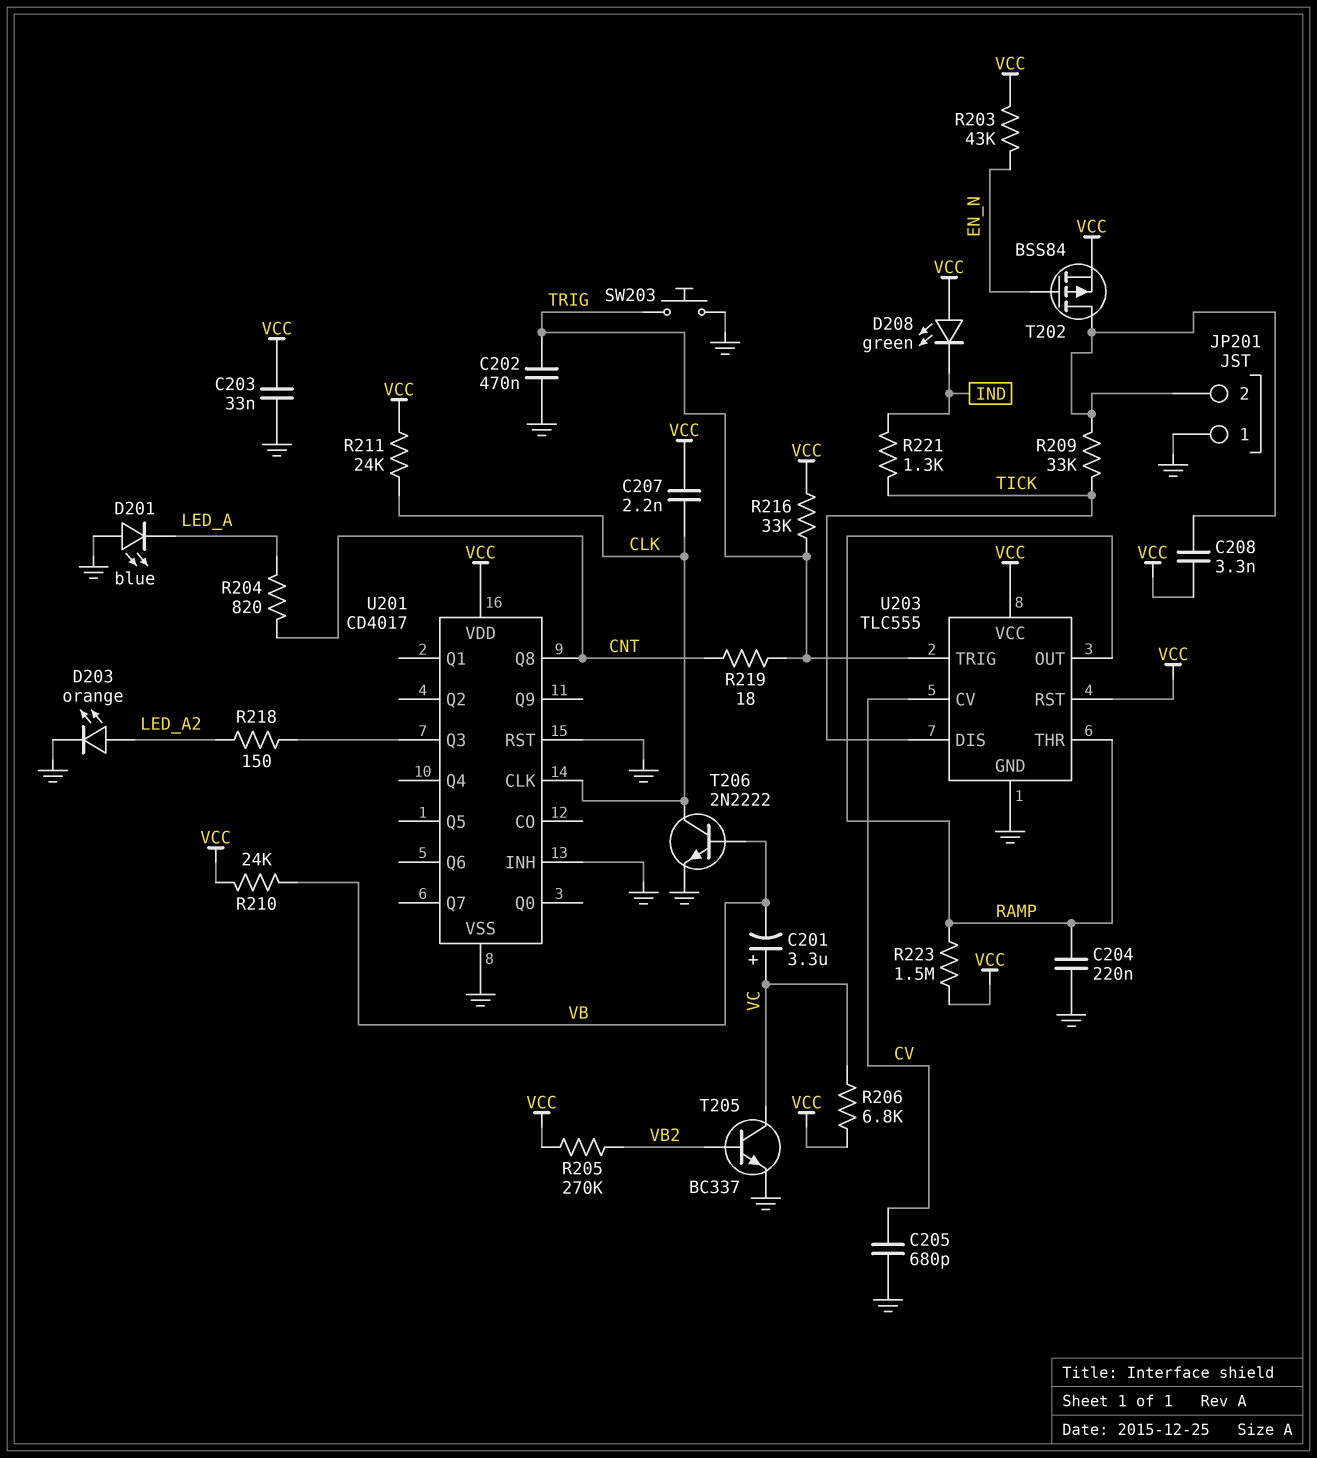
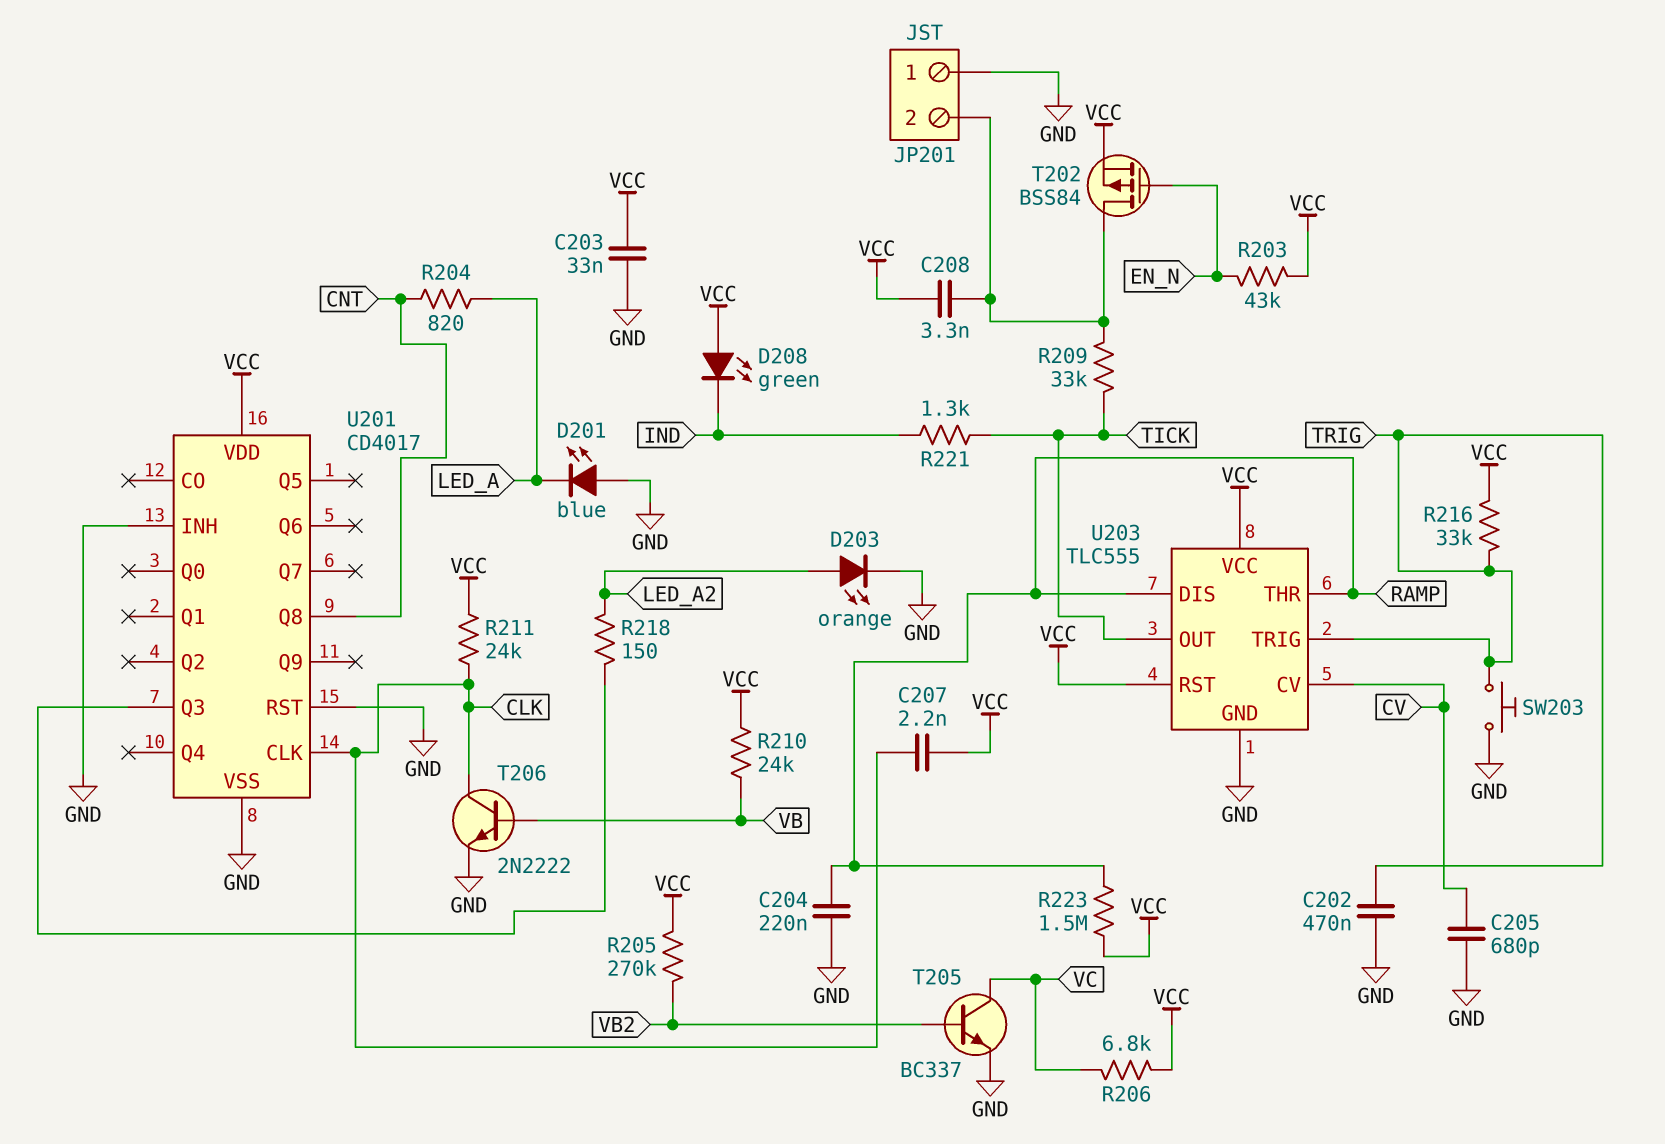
C201: 3.3uF (plus VC, minus VB) -> none
R219: 18 (CNT, TRIG) -> none
U203 pin DIS: TICK -> RAMP
U203 pin OUT: RAMP -> TICK

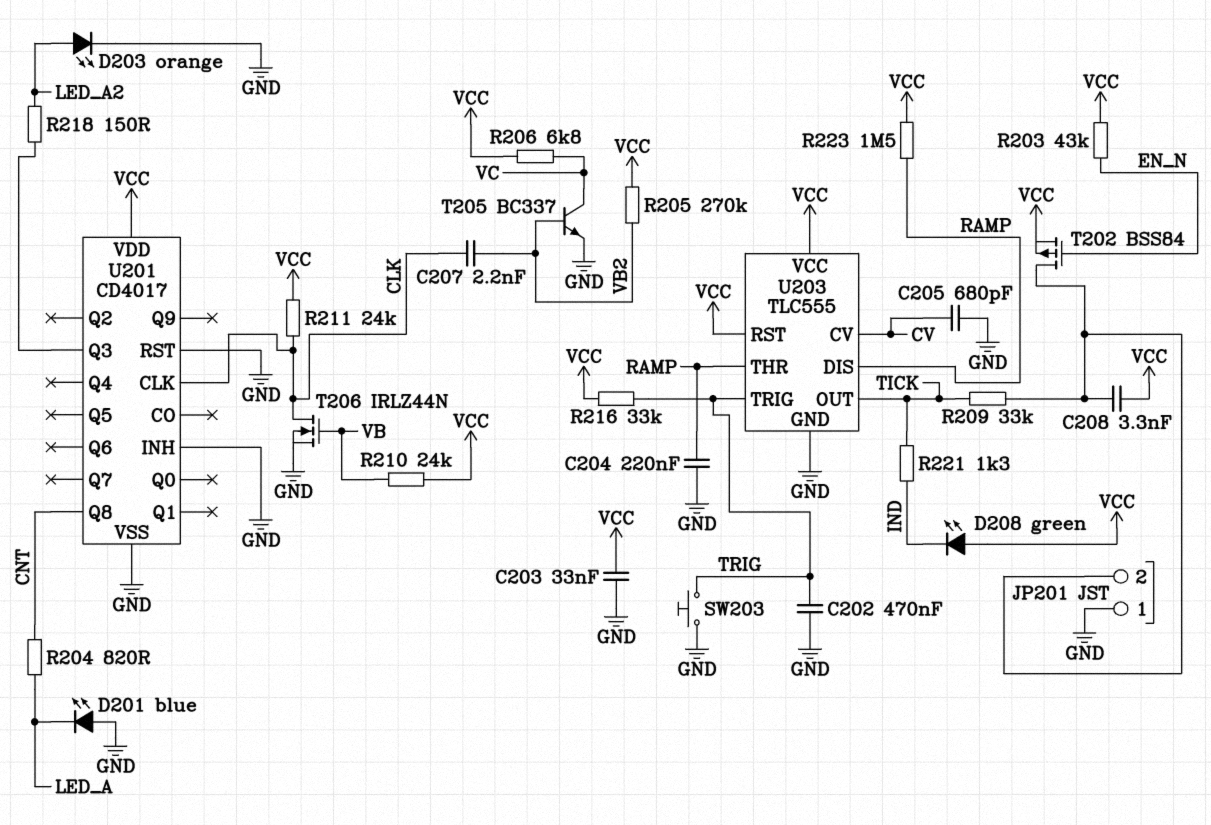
C207: 2.2nF (CLK, VCC) -> 2.2nF (CLK, VB2)
T206: NPN 2N2222 (B VB, C CLK, E GND) -> NMOS IRLZ44N (G VB, D CLK, S GND)

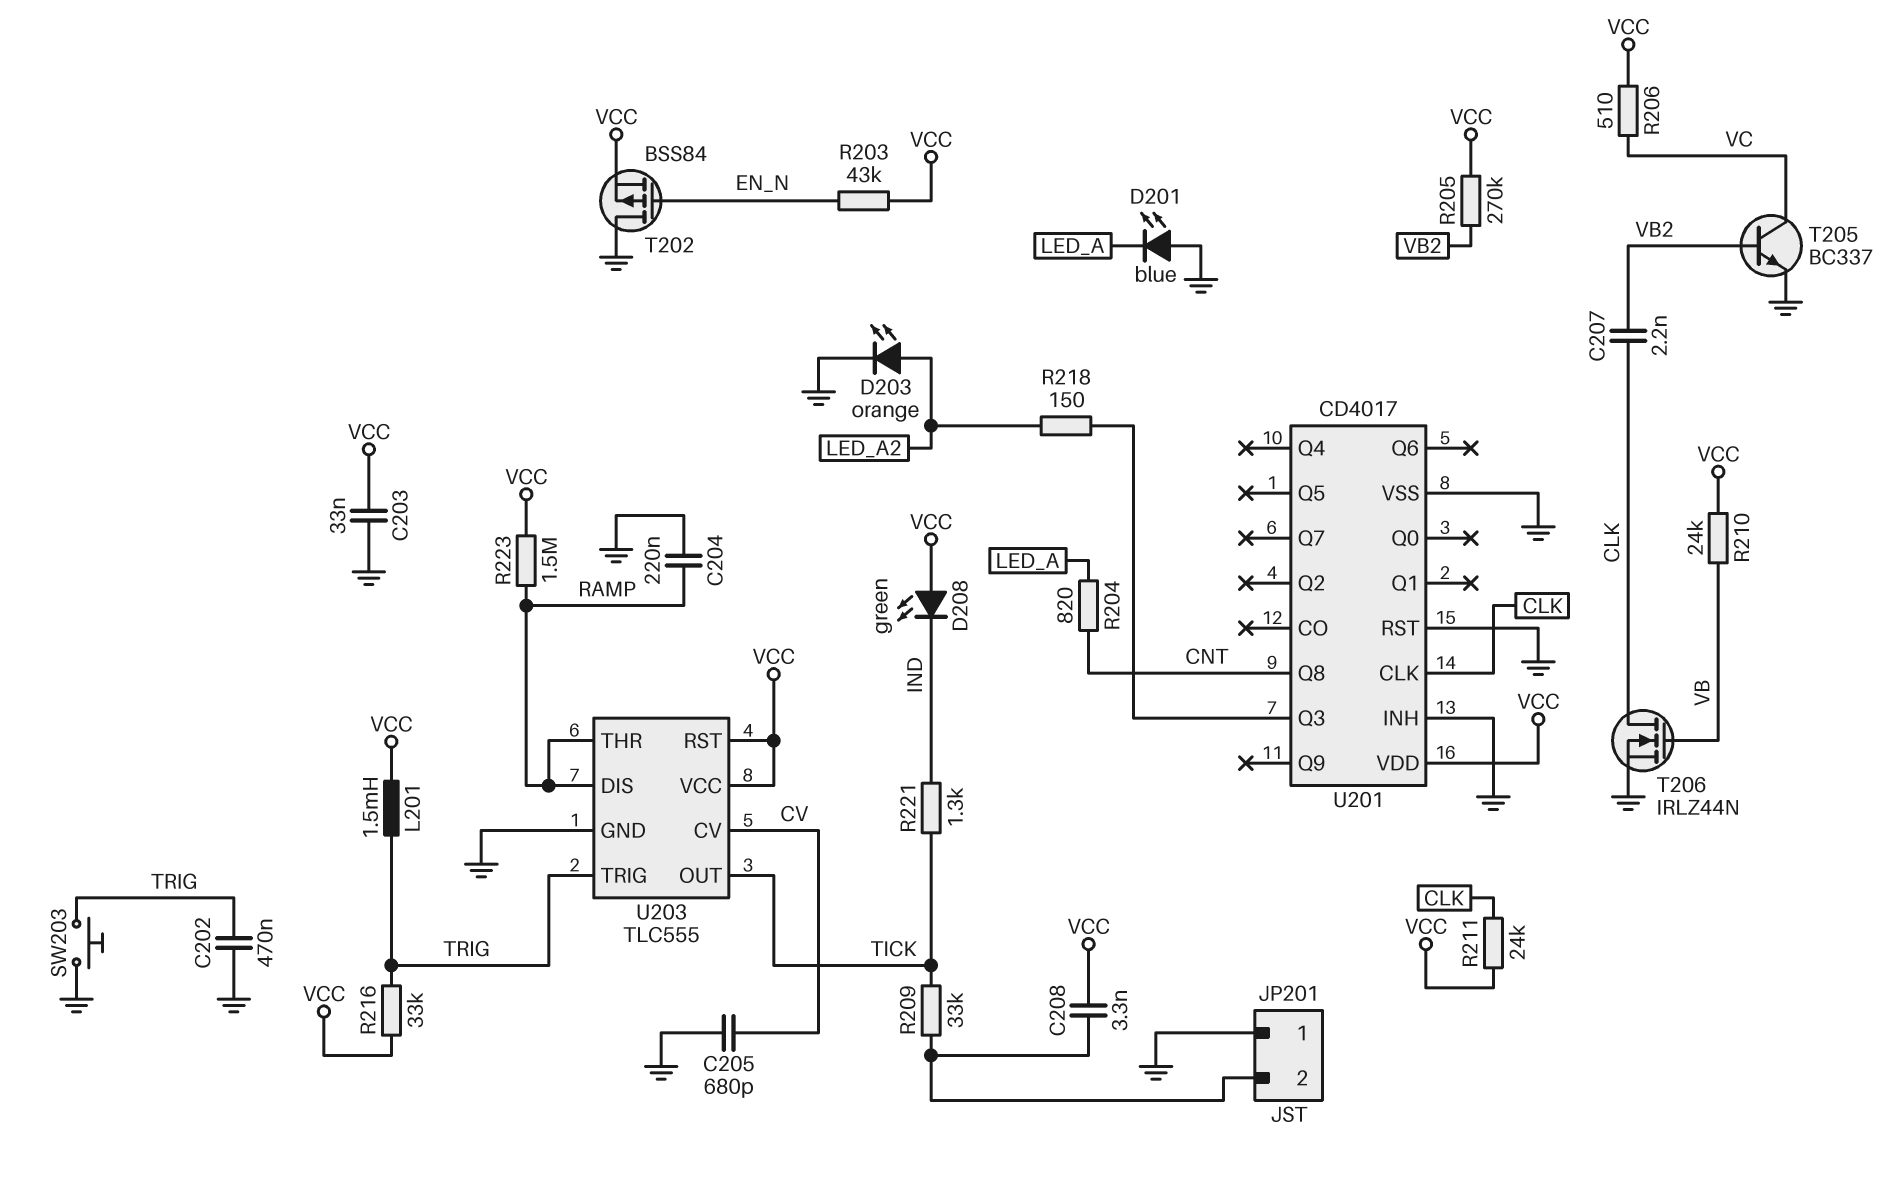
L201: none -> 1.5mH (TRIG, VCC)
R206: 6.8k (VC, VCC) -> 510 (VC, VCC)
T202: PMOS BSS84 (G EN_N, D JP201/2, S VCC) -> PMOS BSS84 (G EN_N, D GND, S VCC)

